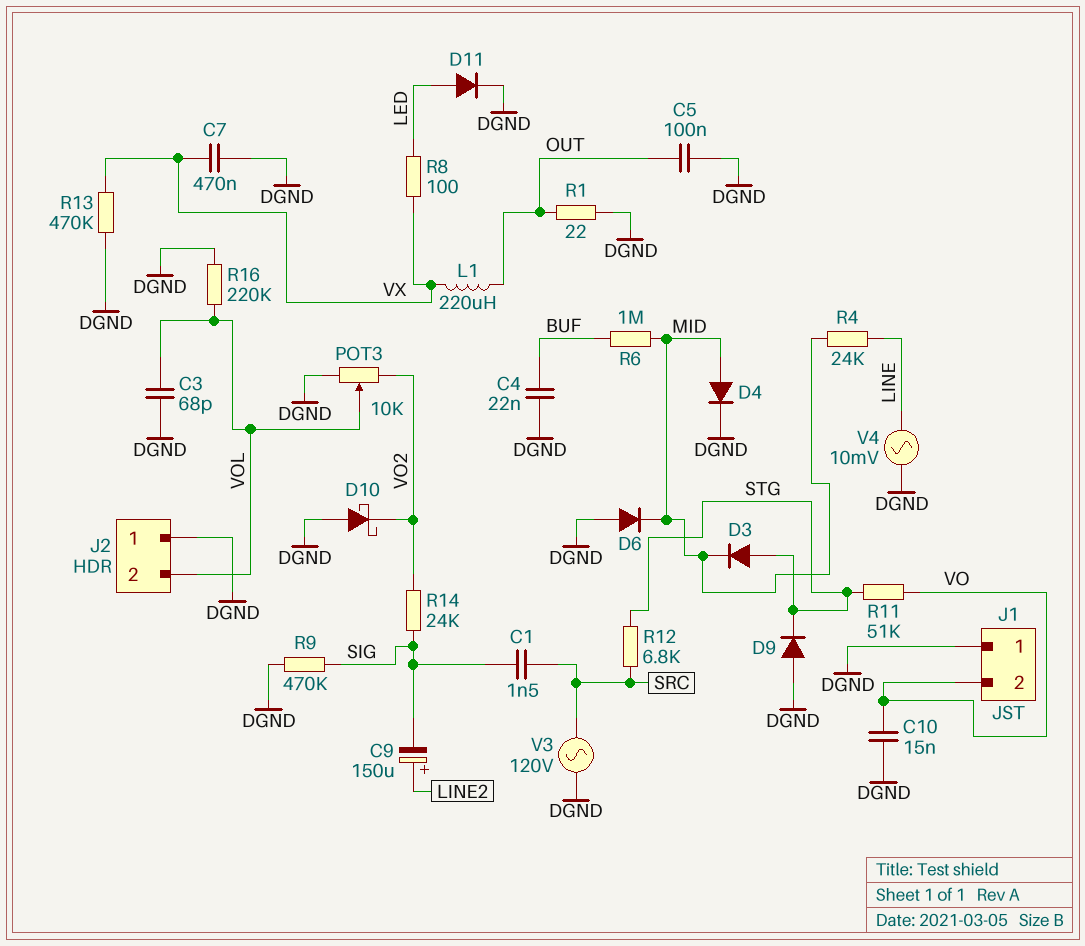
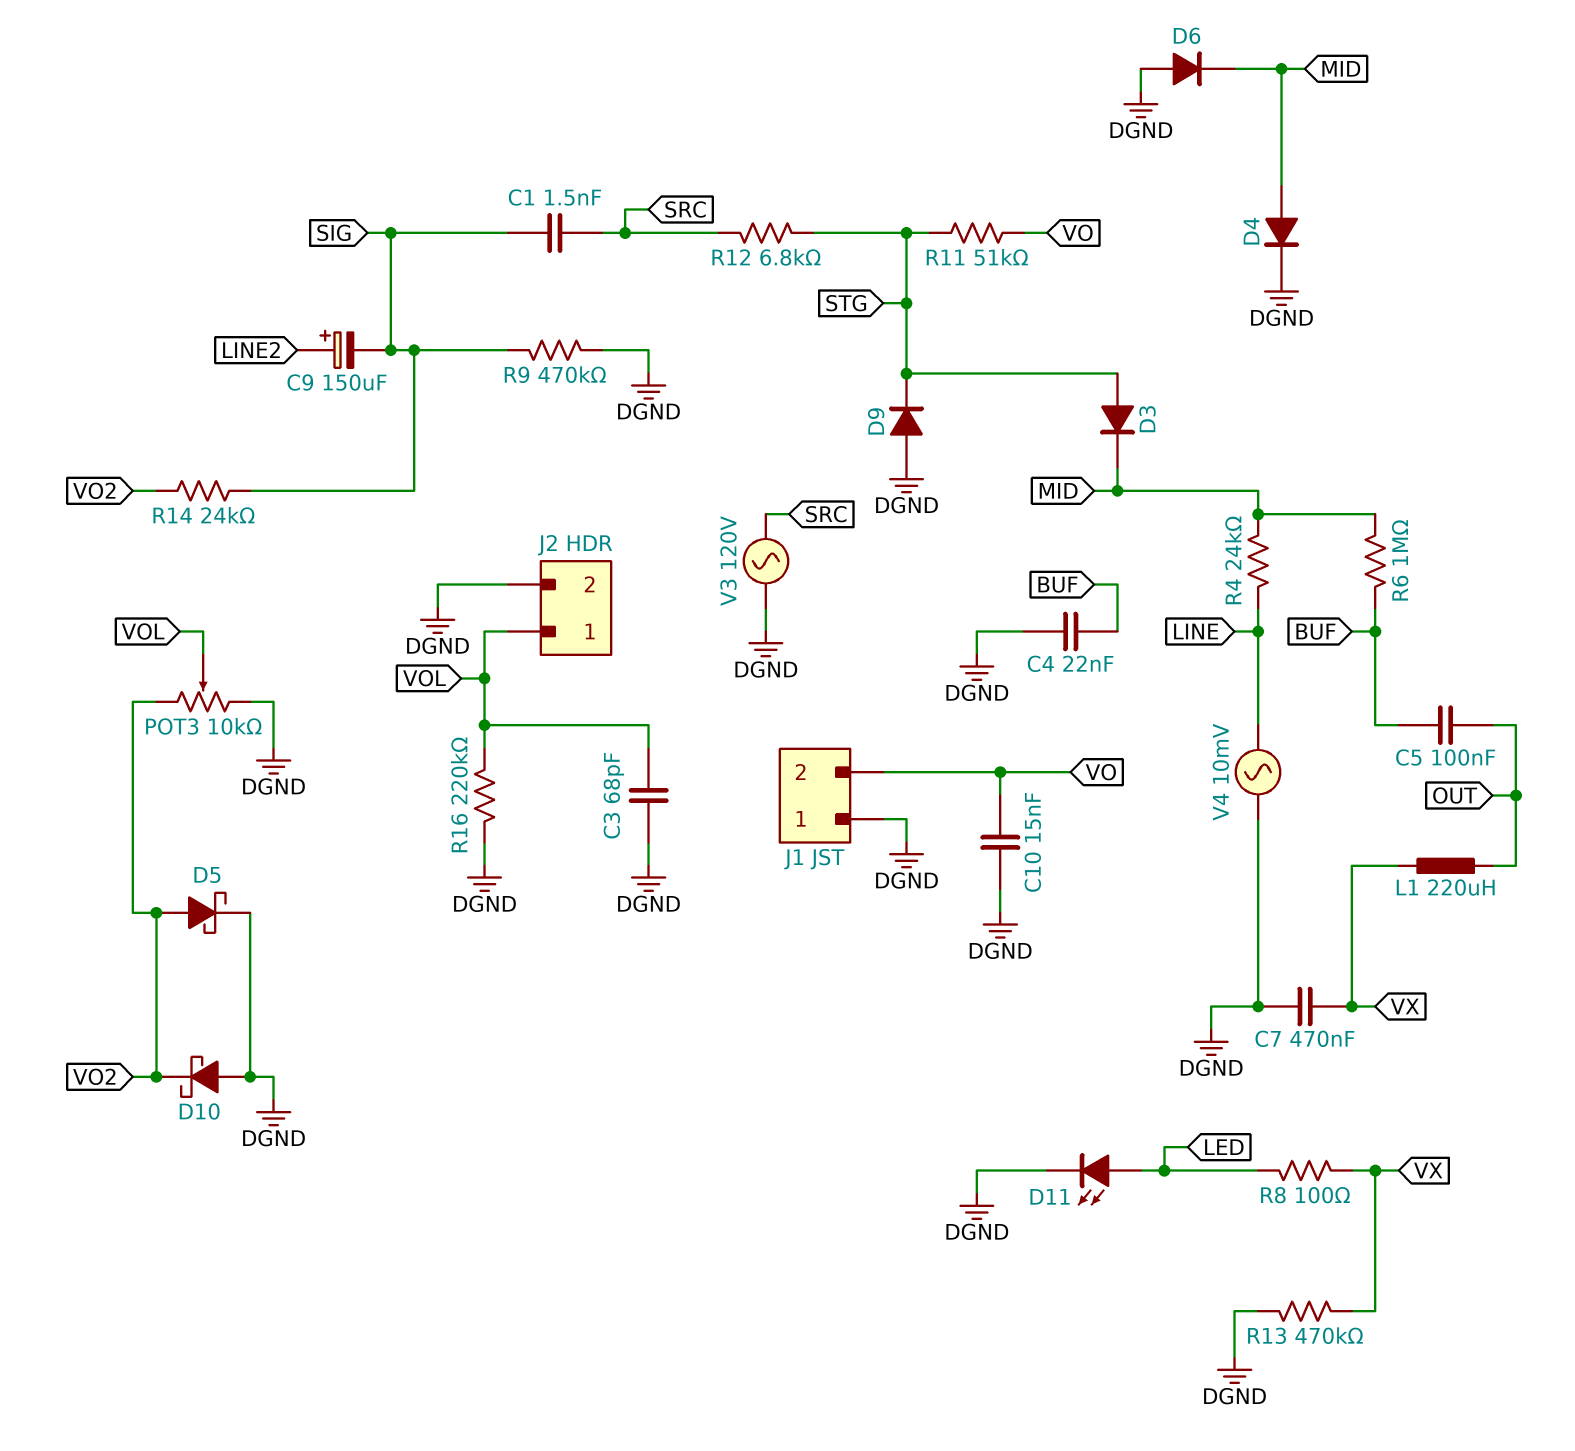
C5: 100nF (DGND, OUT) -> 100nF (BUF, OUT)
D5: none -> schottky (A VO2, K DGND)
D11: diode (A LED, K DGND) -> LED (A LED, K DGND)
J2 pin 1: DGND -> VOL
J2 pin 2: VOL -> DGND
R1: 22 (DGND, OUT) -> none

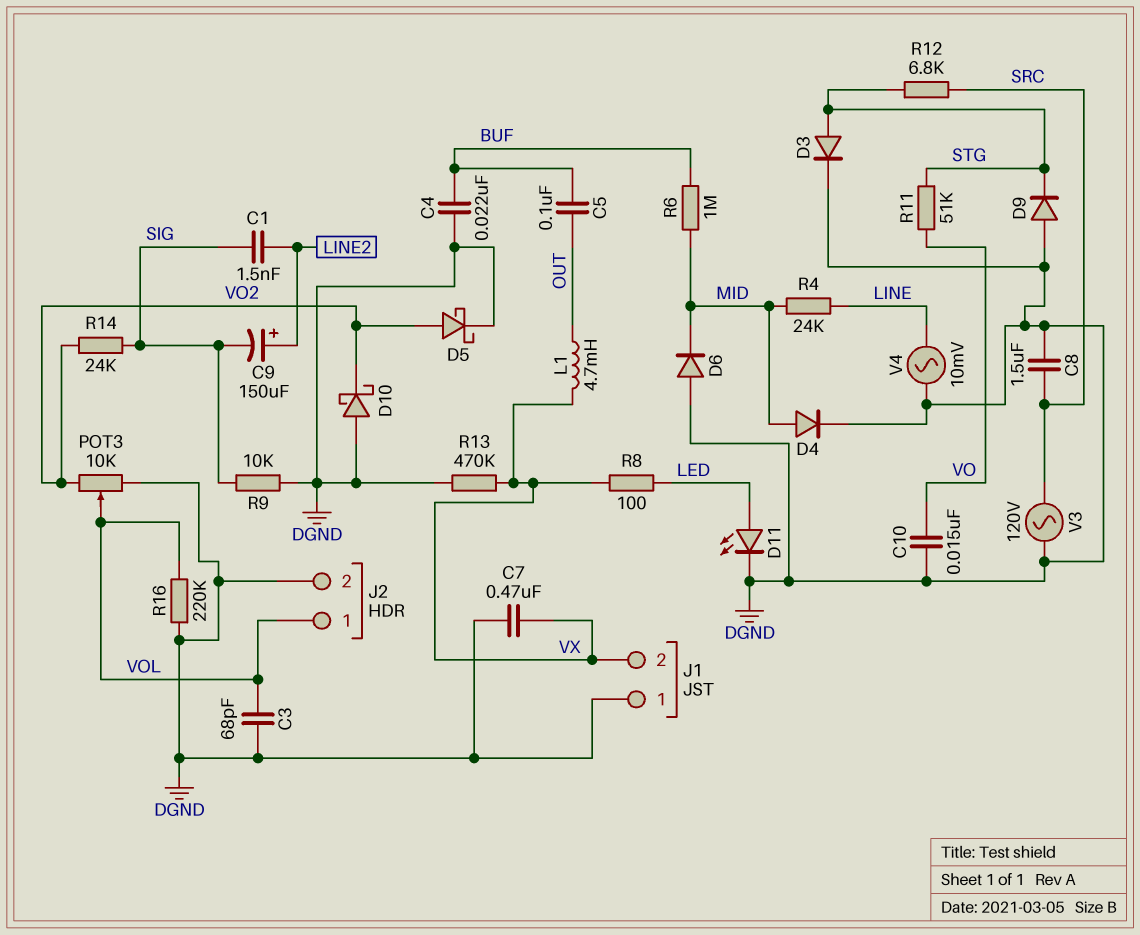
C1: 1.5nF (SIG, SRC) -> 1.5nF (LINE2, SIG)
C8: none -> 1.5uF (DGND, SRC)
D3: diode (A STG, K MID) -> diode (A STG, K DGND)
J1 pin 2: VO -> VX
L1: 220uH (OUT, VX) -> 4.7mH (OUT, VX)
R9: 470k (DGND, SIG) -> 10k (DGND, SIG)

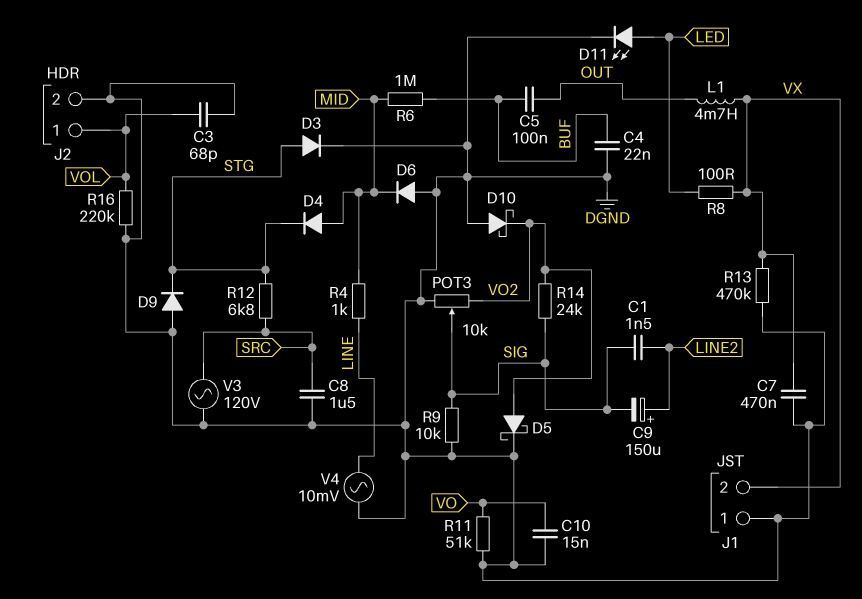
D4: diode (A MID, K DGND) -> diode (A MID, K STG)
POT3: 10k (DGND, VO2, wiper VOL) -> 10k (DGND, VO2, wiper SIG)
R4: 24k (LINE, MID) -> 1k (LINE, MID)
R11: 51k (STG, VO) -> 51k (DGND, VO)

